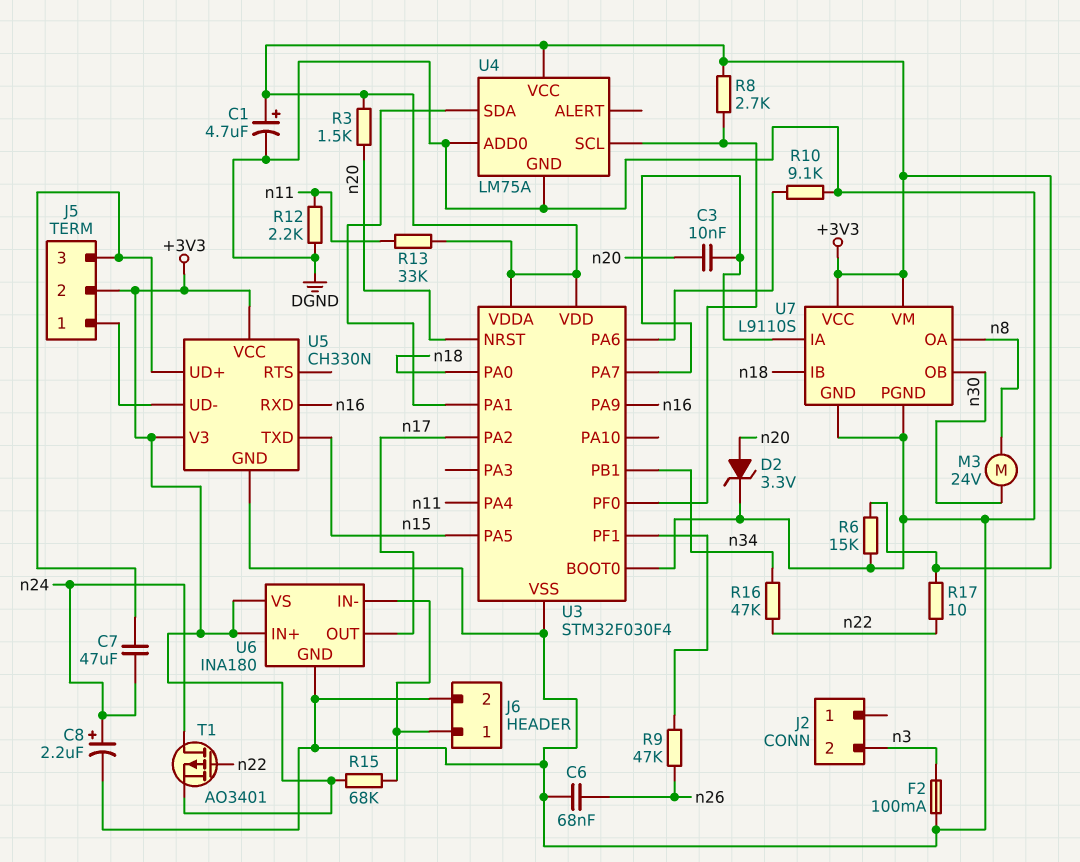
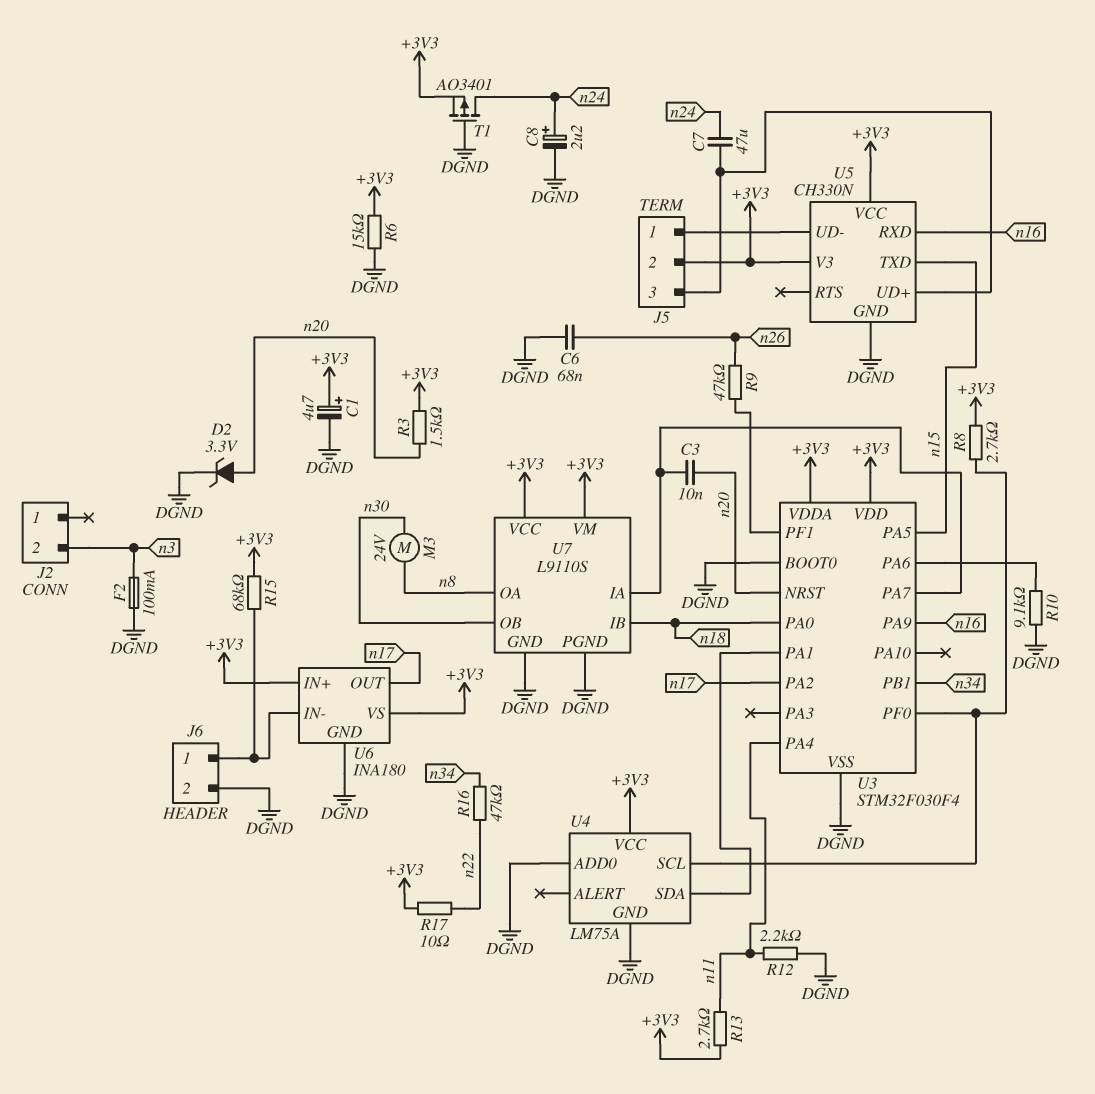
R13: 33k (+3V3, n11) -> 2.7k (+3V3, n11)
T1: PMOS AO3401 (G n22, D n24, S +3V3) -> PMOS AO3401 (G DGND, D n24, S +3V3)

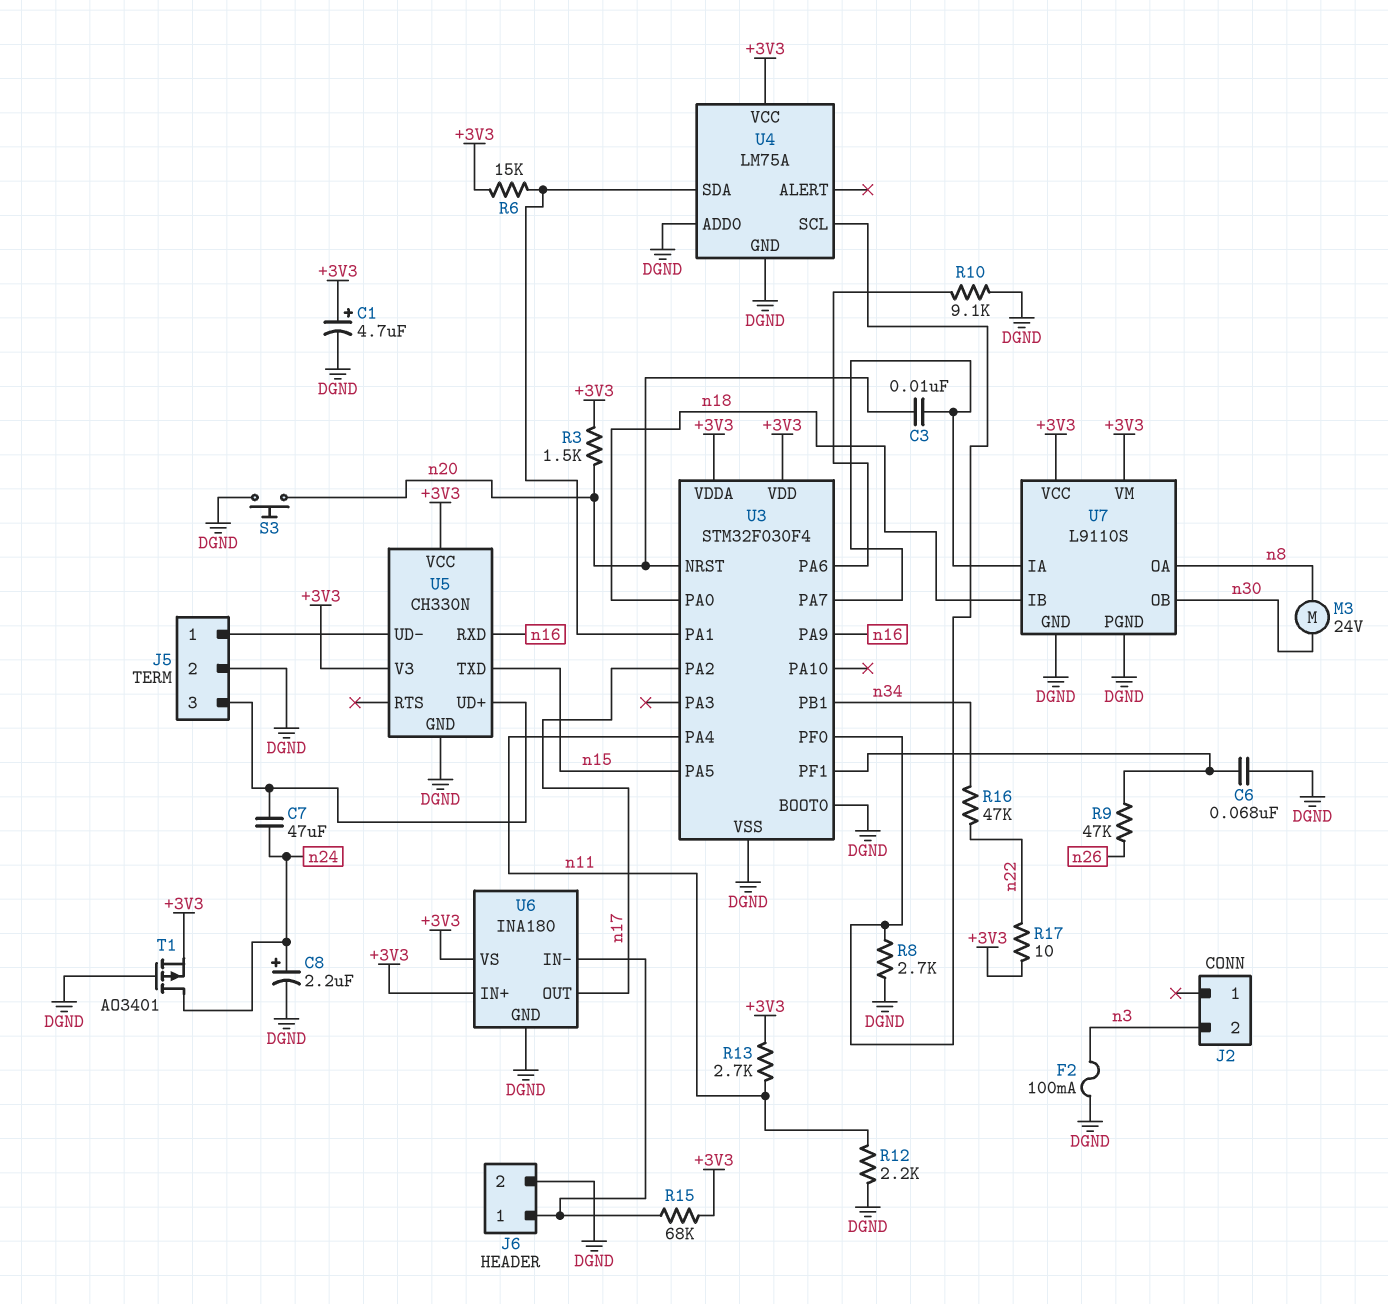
C6: 68nF (DGND, n26) -> 68nF (DGND, U3/PF1)
D2: zener 3.3V (A n20, K DGND) -> none
J5 pin 2: +3V3 -> DGND
R6: 15k (+3V3, DGND) -> 15k (+3V3, U3/PA1)
R8: 2.7k (+3V3, U3/PF0) -> 2.7k (DGND, U3/PF0)
S3: none -> button (DGND, n20)

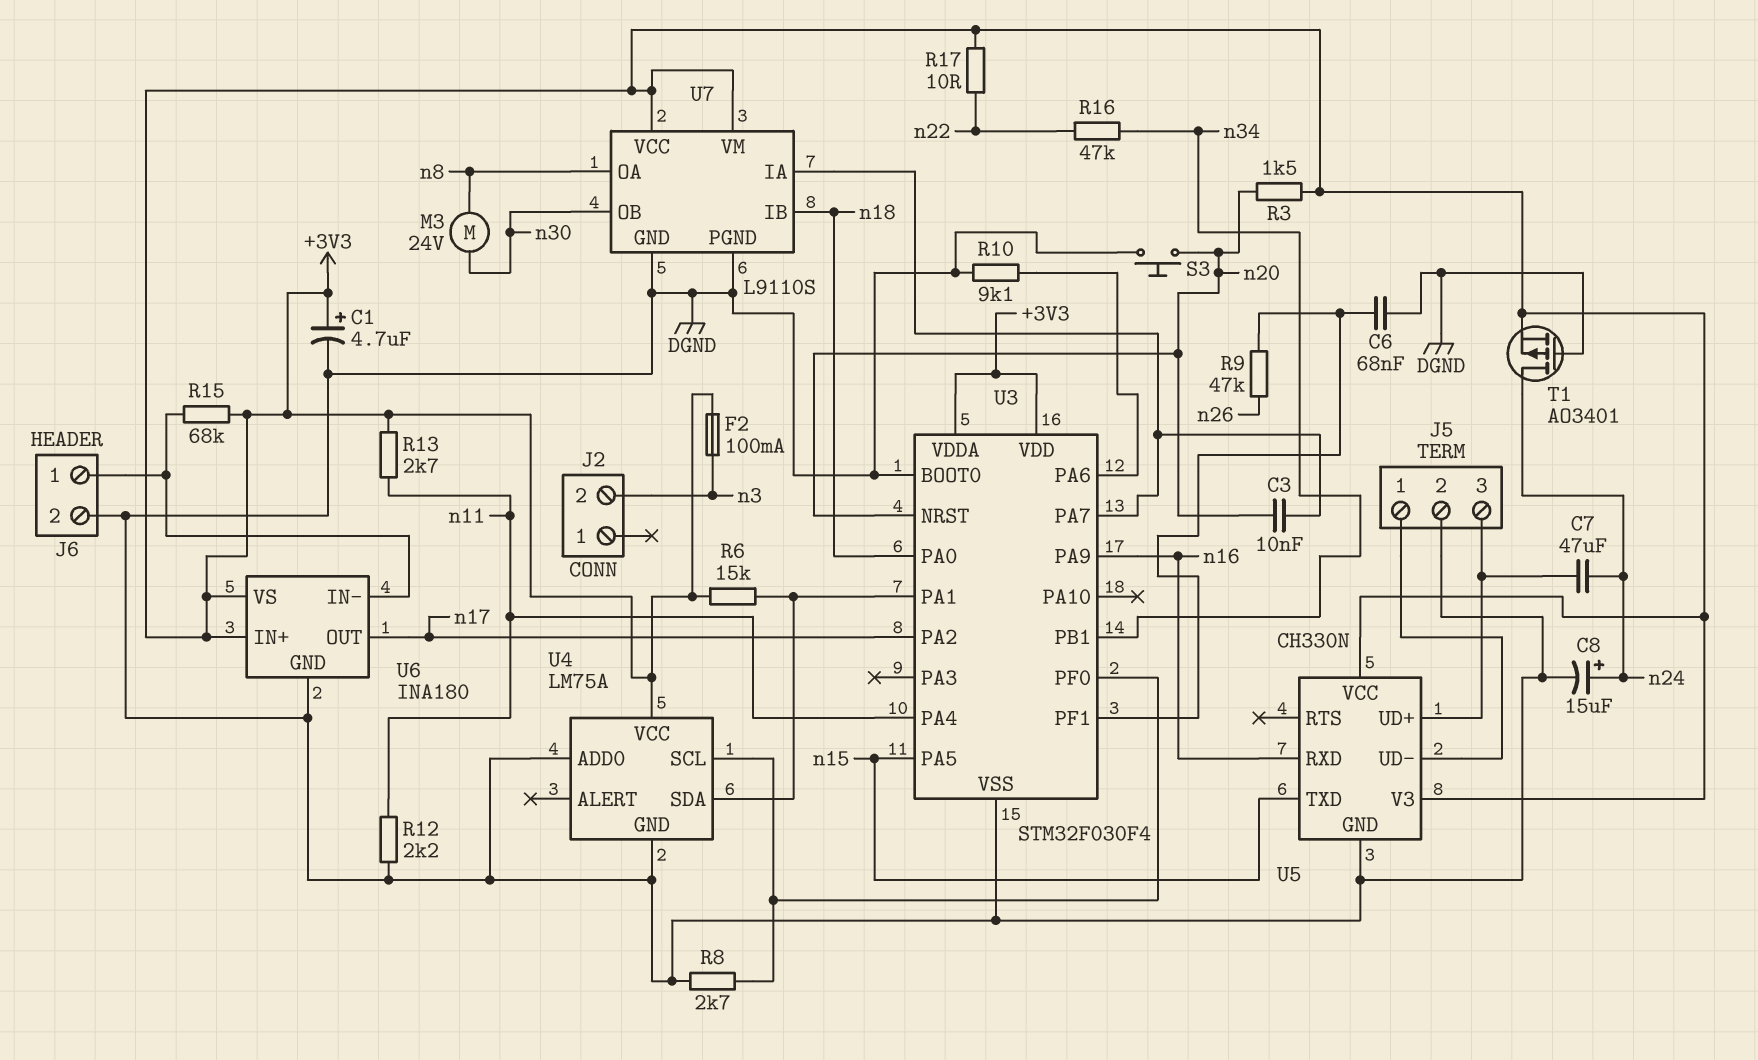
C8: 2.2uF (plus n24, minus DGND) -> 15uF (plus n24, minus DGND)
F2: 100mA (DGND, n3) -> 100mA (+3V3, n3)

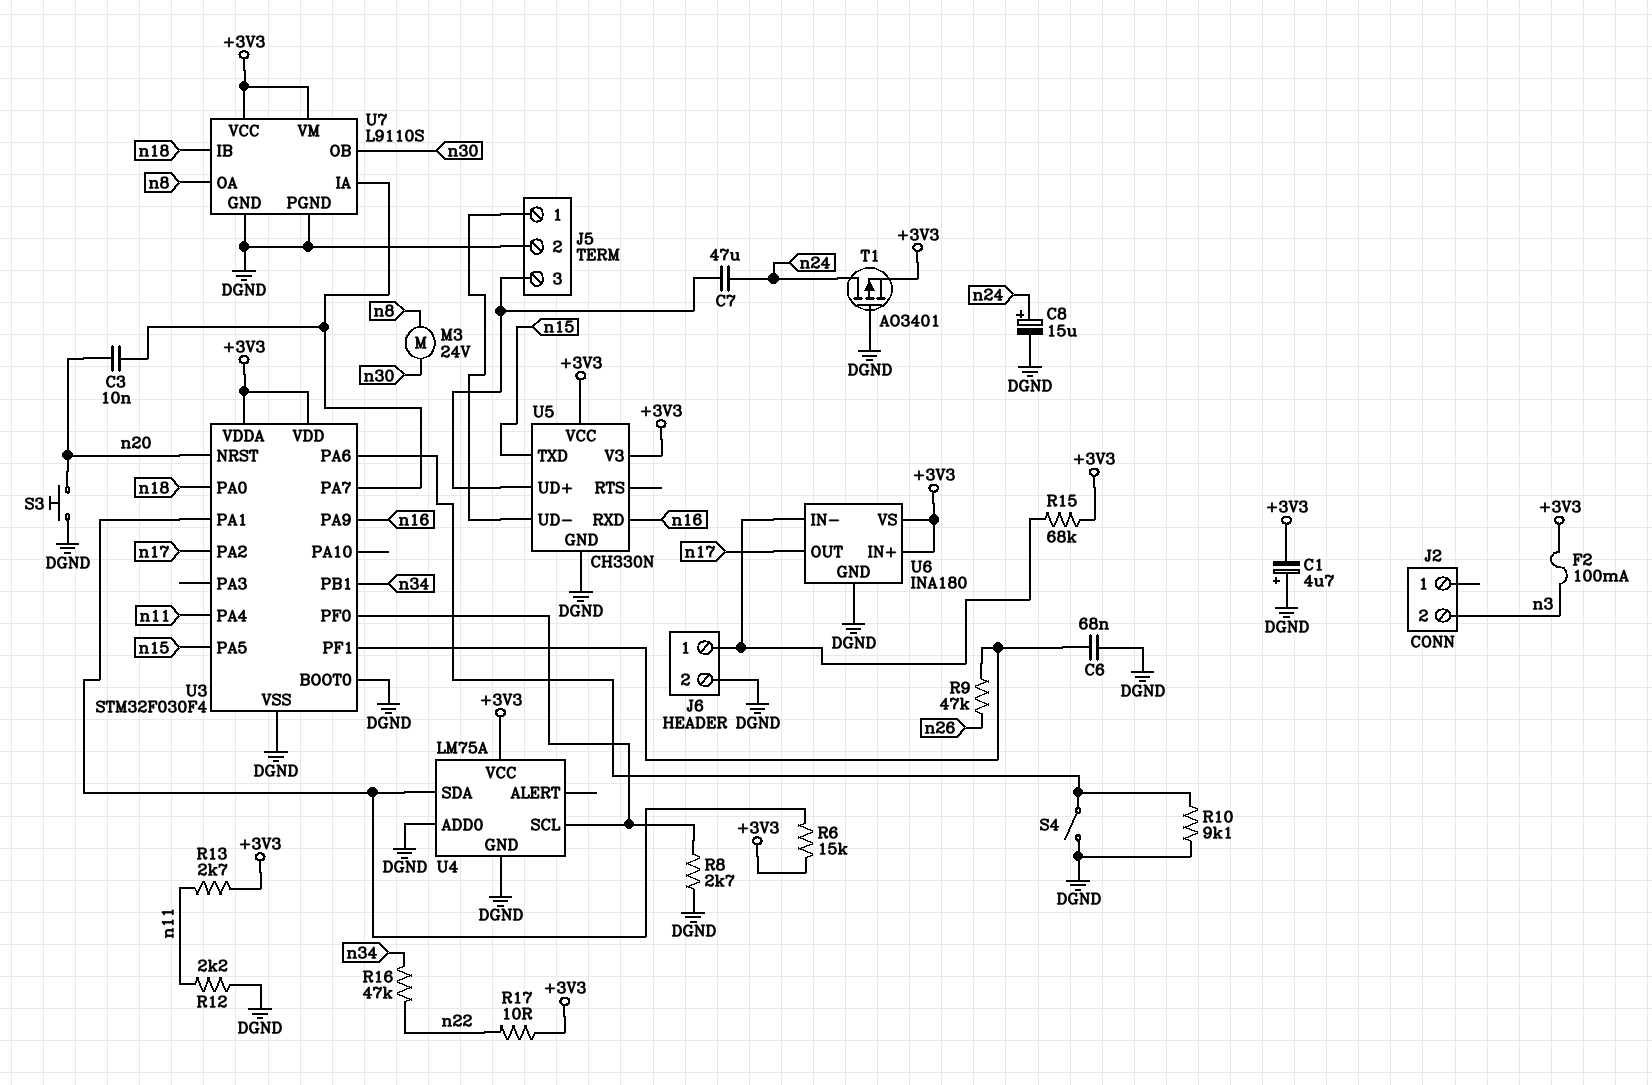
C1: 4.7uF (plus +3V3, minus DGND) -> 4.7uF (plus DGND, minus +3V3)
R3: 1.5k (+3V3, n20) -> none
S4: none -> switch (DGND, U3/PA6)

